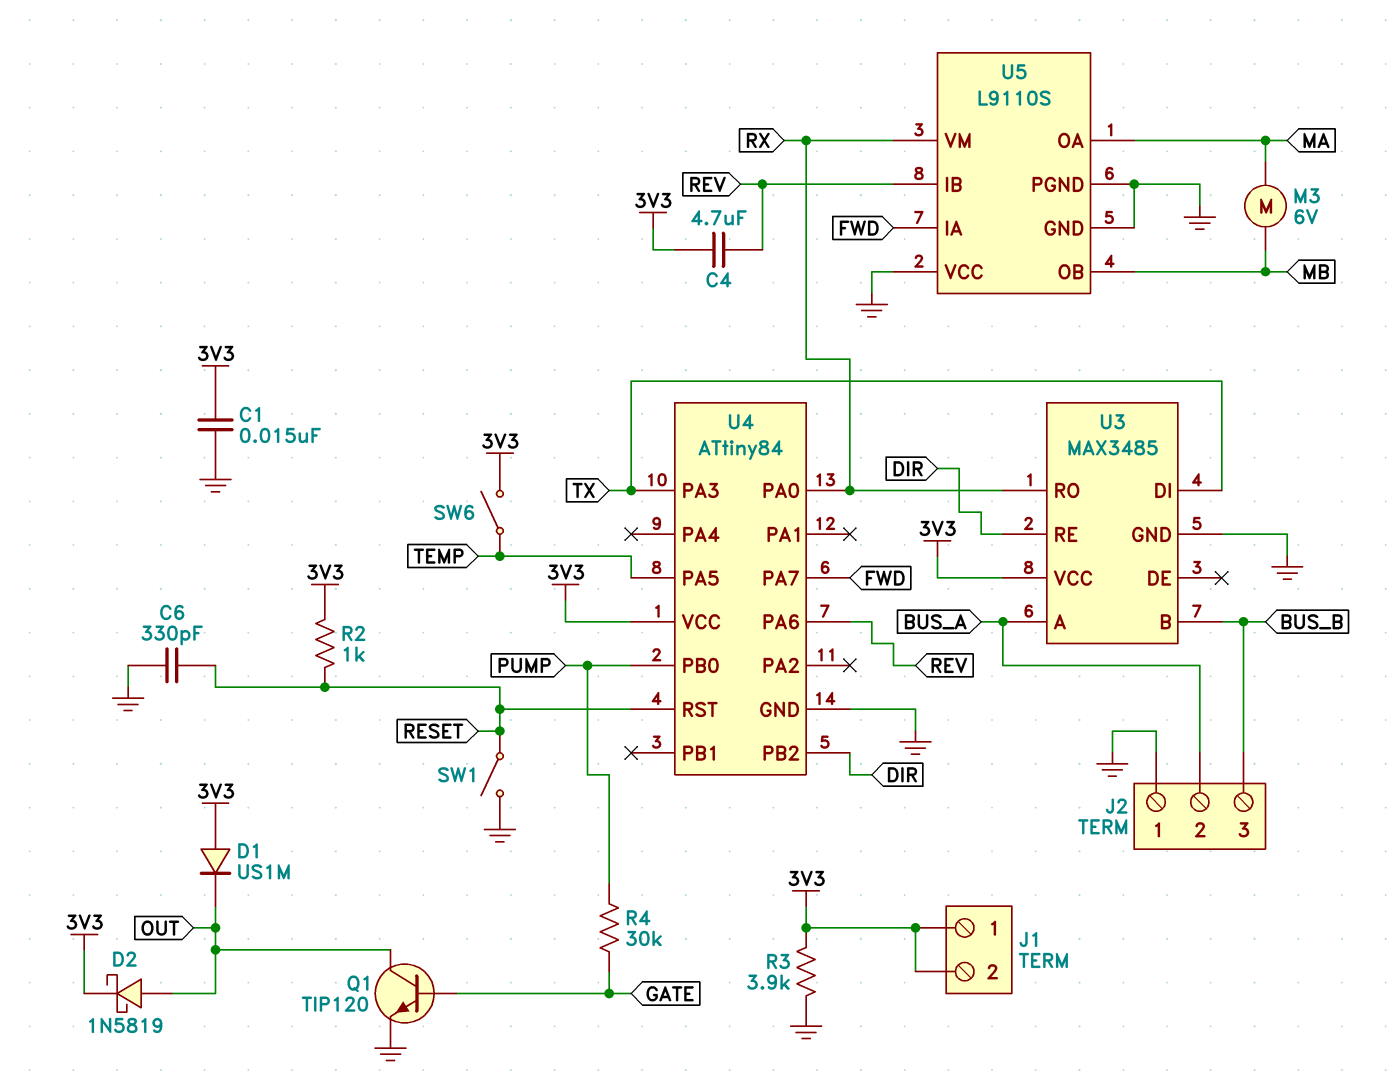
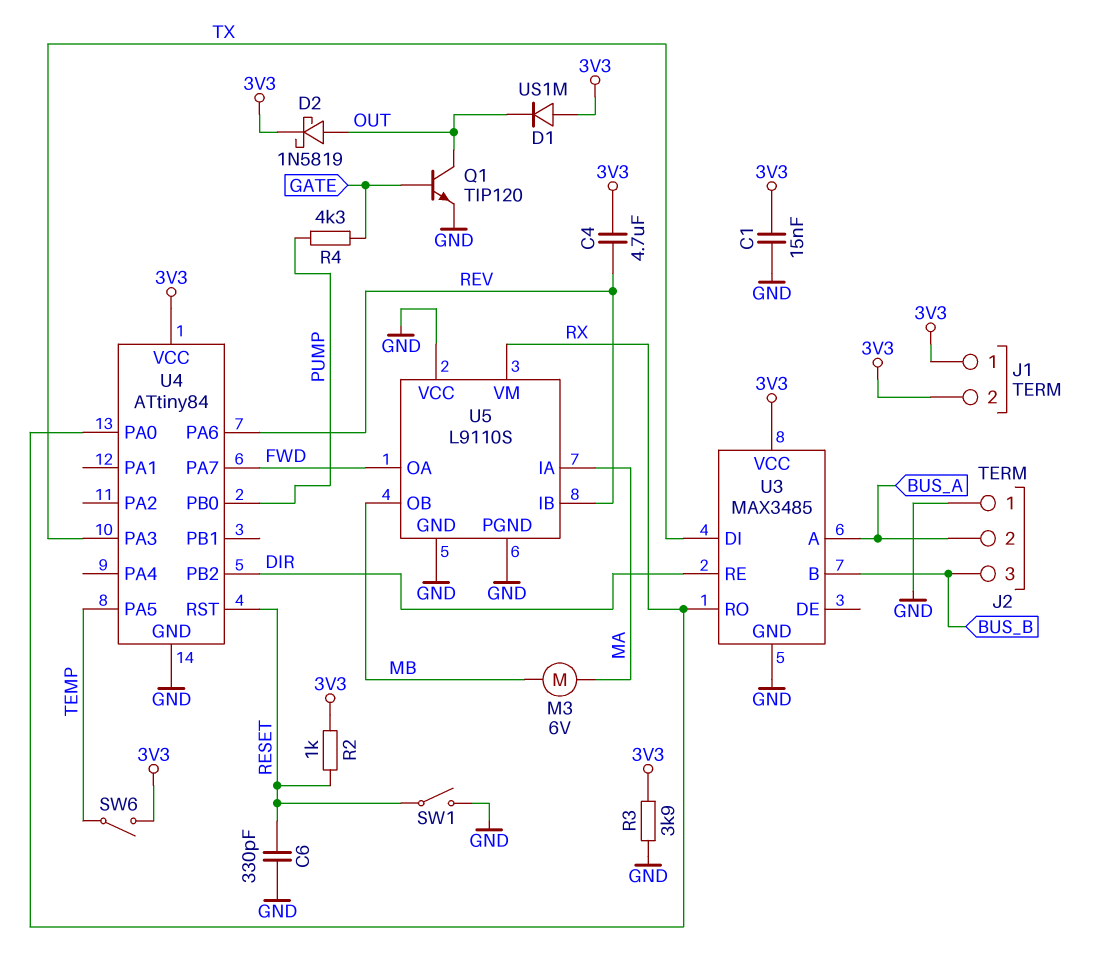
R4: 30k (GATE, PUMP) -> 4.3k (GATE, PUMP)
U5 pin IA: FWD -> MA
U5 pin OA: MA -> FWD

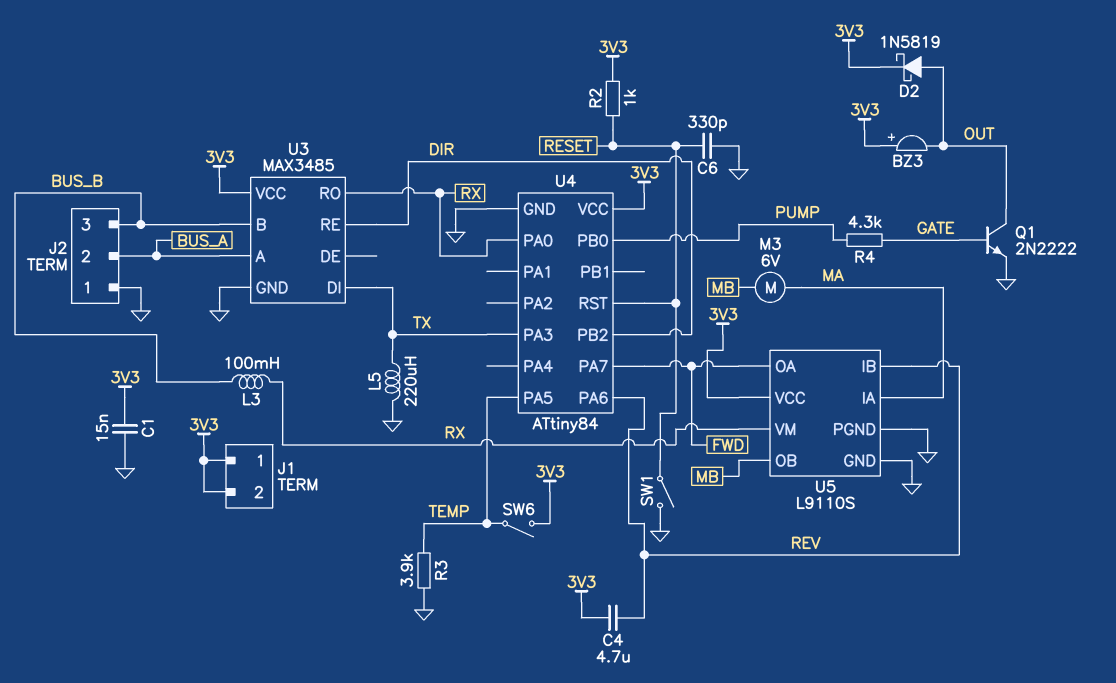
BZ3: none -> buzzer (plus 3V3, minus OUT)
D1: diode US1M (A 3V3, K OUT) -> none
L3: none -> 100mH (BUS_B, RX)
L5: none -> 220uH (GND, TX)
Q1: NPN TIP120 (B GATE, C OUT, E GND) -> NPN 2N2222 (B GATE, C OUT, E GND)
R3: 3.9k (3V3, GND) -> 3.9k (GND, TEMP)
U5 pin VCC: GND -> 3V3

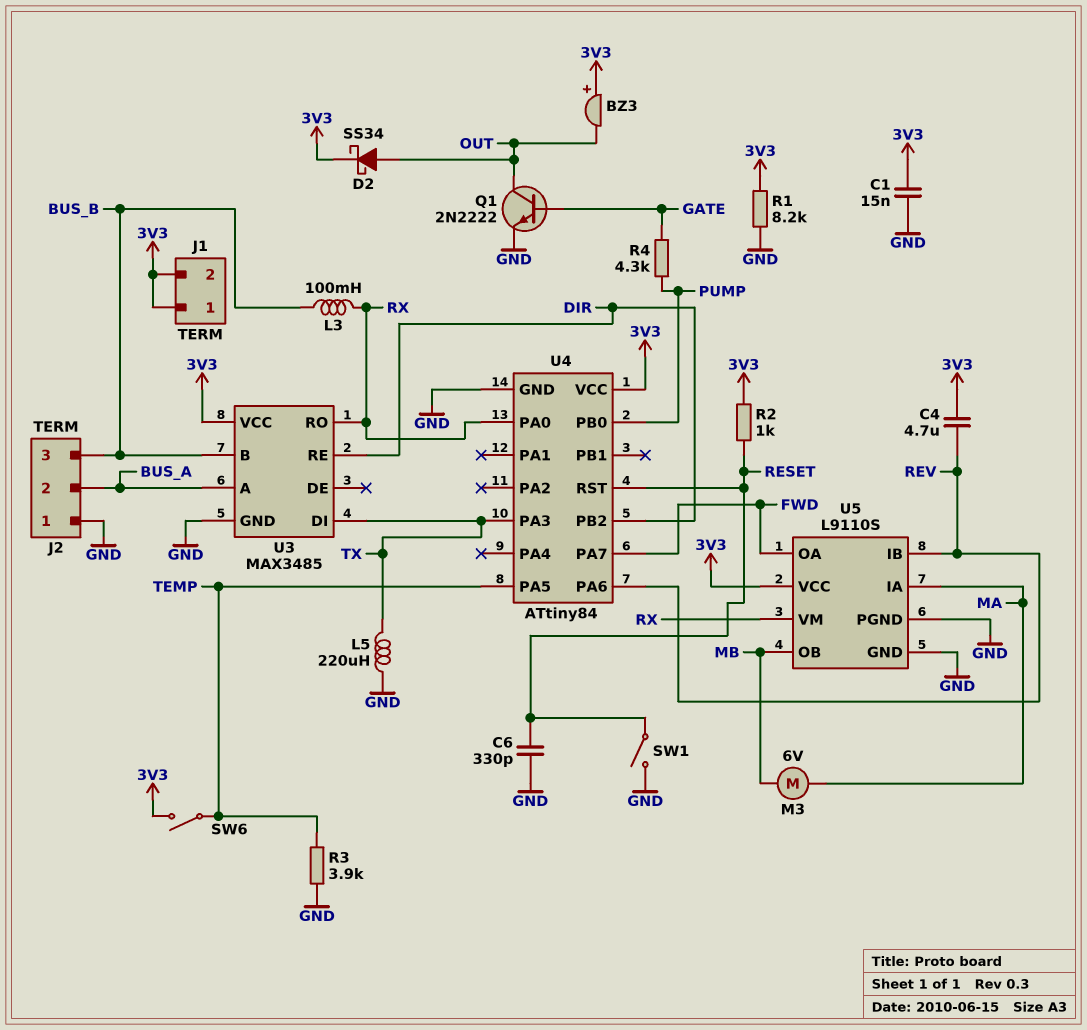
D2: schottky 1N5819 (A OUT, K 3V3) -> schottky SS34 (A OUT, K 3V3)
R1: none -> 8.2k (3V3, GND)

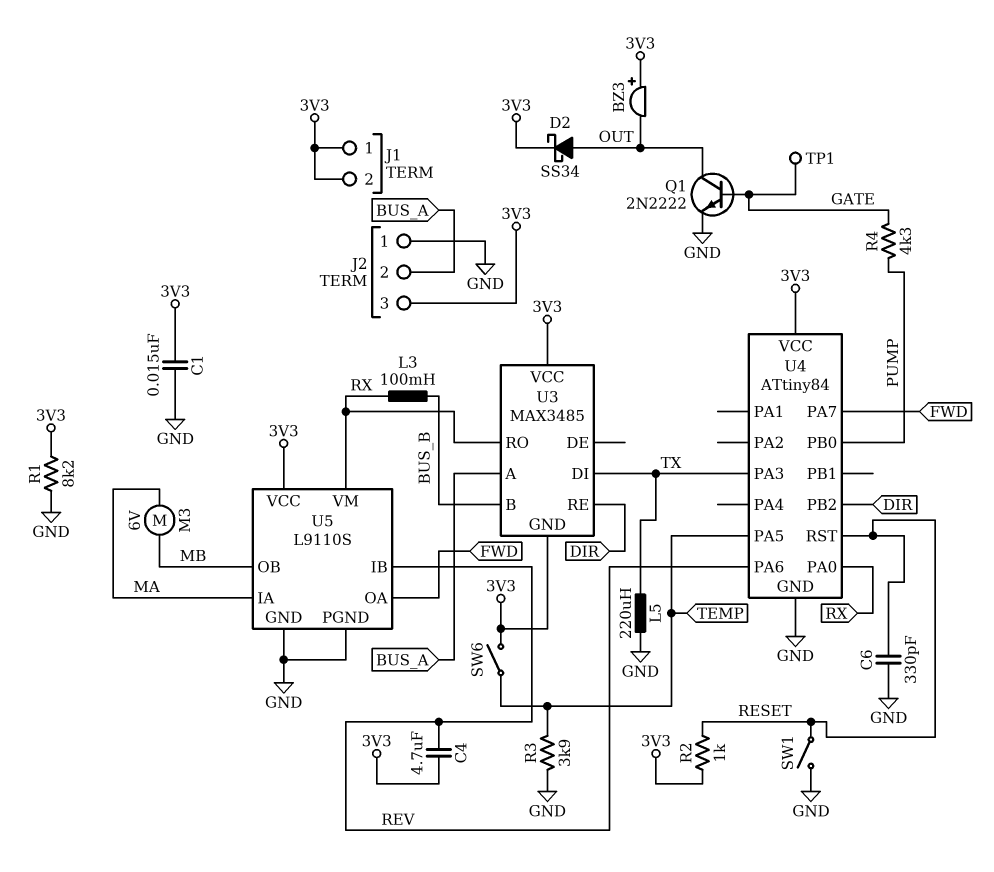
J2 pin 3: BUS_B -> 3V3
TP1: none -> test point (GATE)
U3 pin GND: GND -> 3V3

